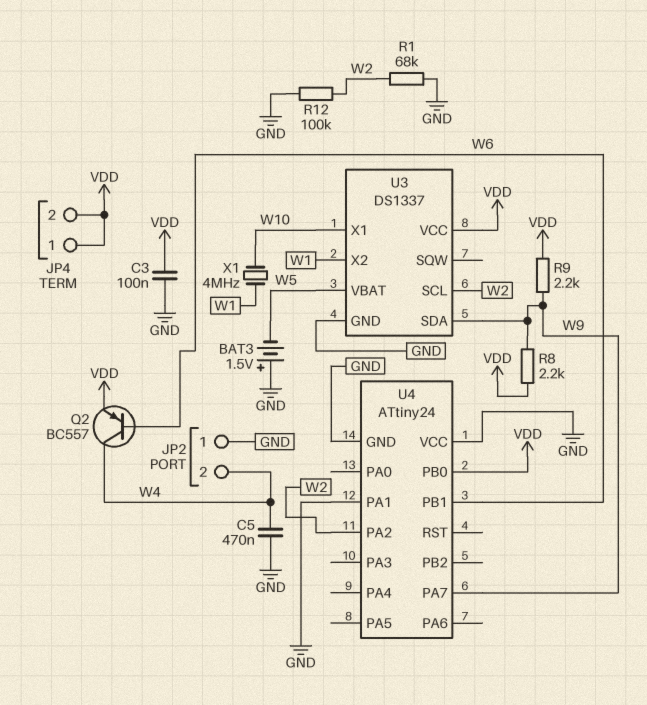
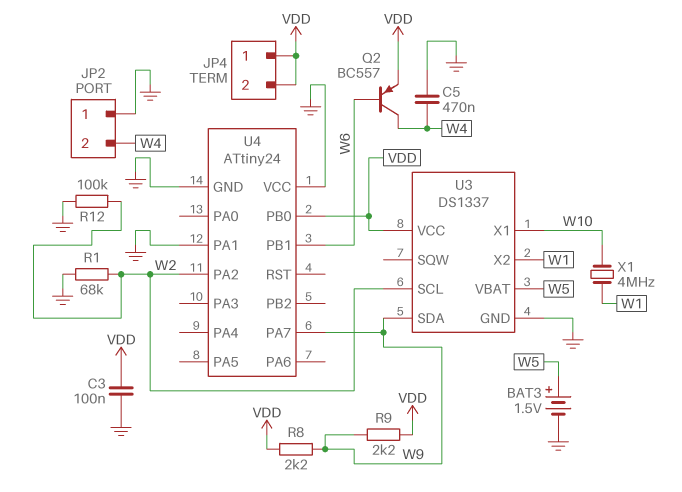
BAT3: 1.5V (plus GND, minus W5) -> 1.5V (plus W5, minus GND)

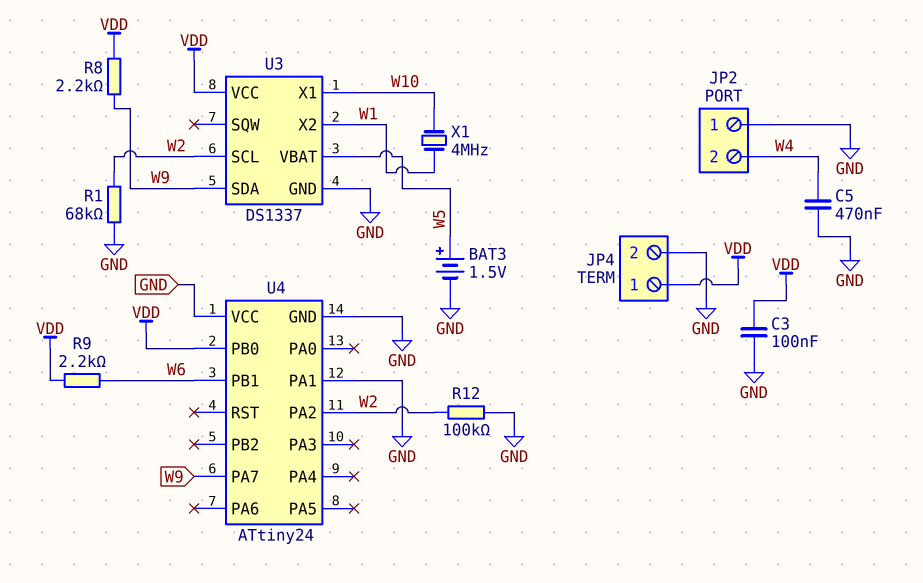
JP4 pin 2: VDD -> GND
Q2: PNP BC557 (B W6, C W4, E VDD) -> none
R9: 2.2k (VDD, W9) -> 2.2k (VDD, W6)

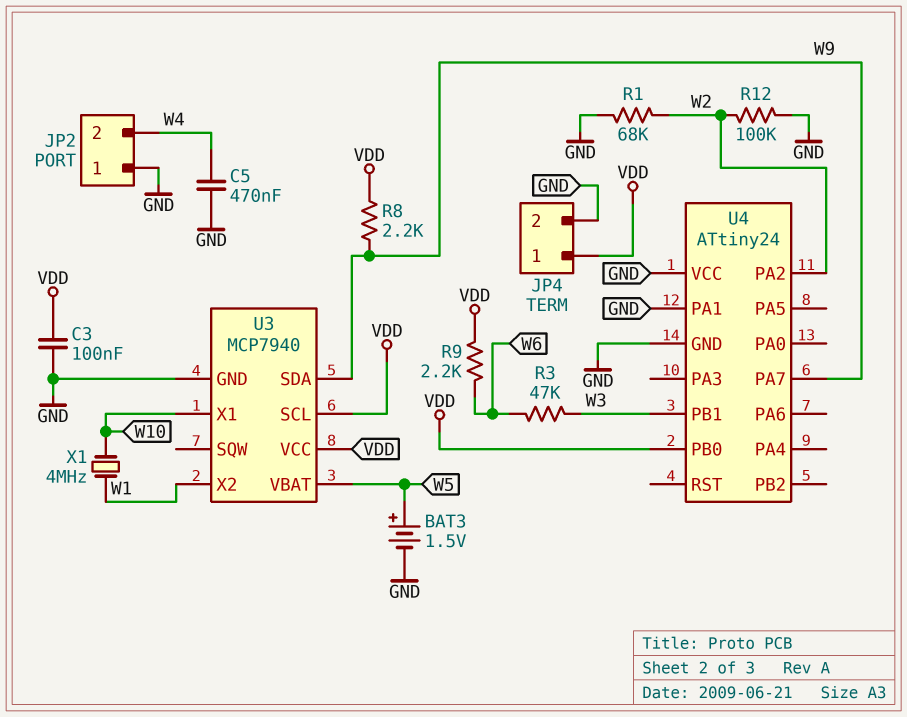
R3: none -> 47k (W3, W6)
U3: DS1337 -> MCP7940
U3 pin SCL: W2 -> VDD
U4 pin PB1: W6 -> W3

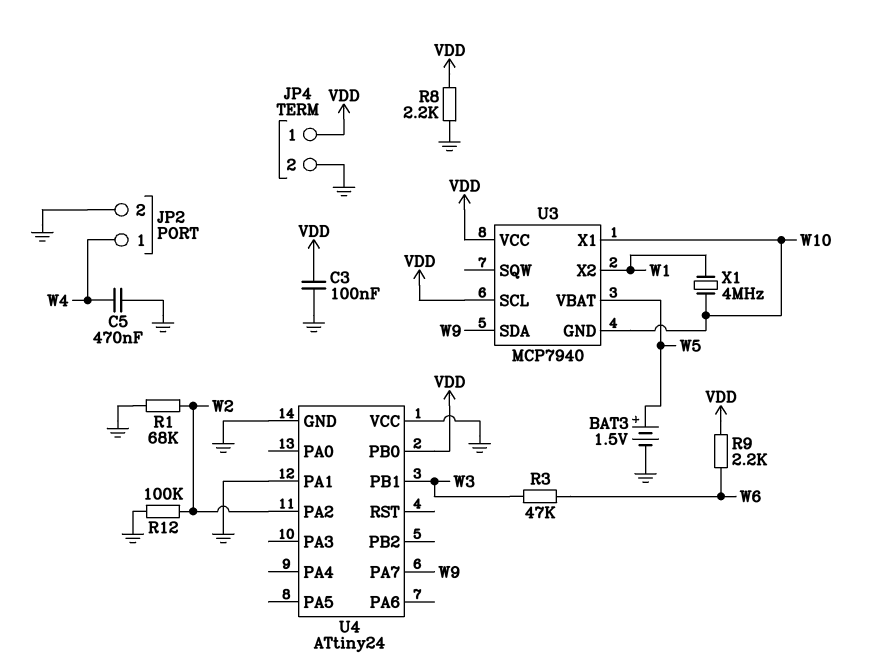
JP2 pin 1: GND -> W4
JP2 pin 2: W4 -> GND
R8: 2.2k (VDD, W9) -> 2.2k (GND, VDD)
U3 pin GND: GND -> W10

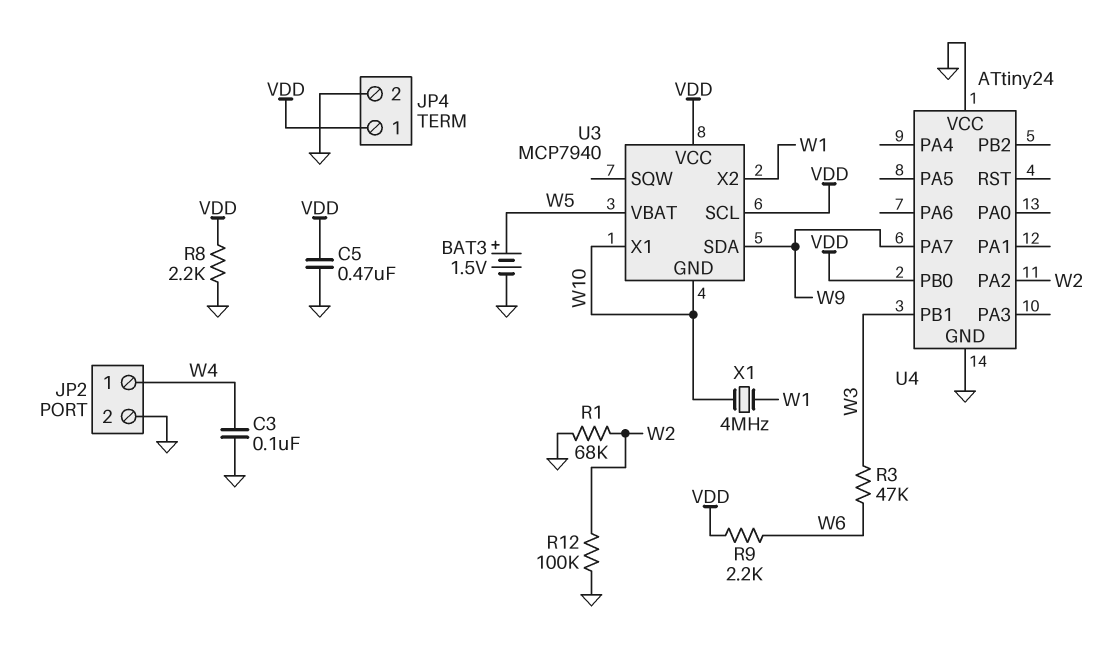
C3: 100nF (GND, VDD) -> 100nF (GND, W4)
C5: 470nF (GND, W4) -> 470nF (GND, VDD)
U4 pin PA1: GND -> none

